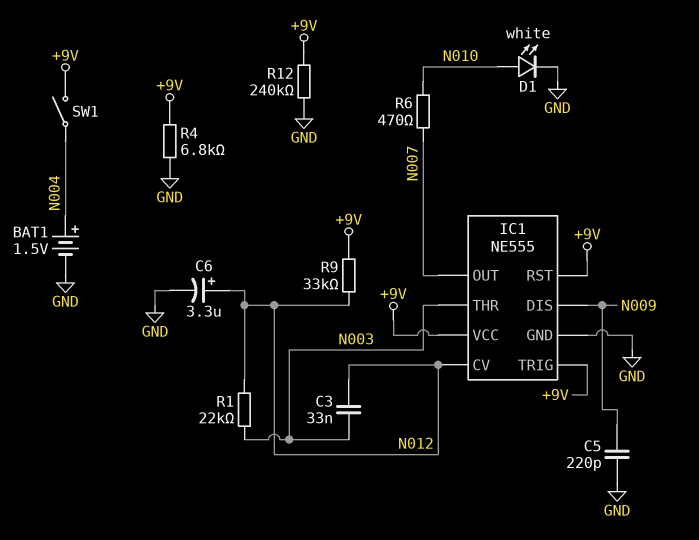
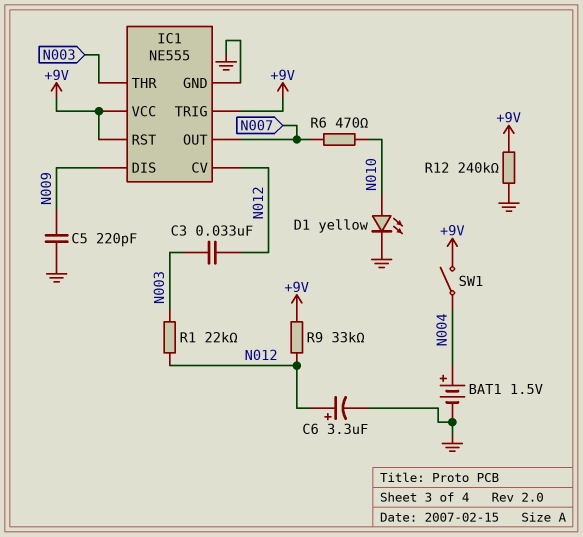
D1: LED white (A N010, K GND) -> LED yellow (A N010, K GND)
R4: 6.8k (+9V, GND) -> none

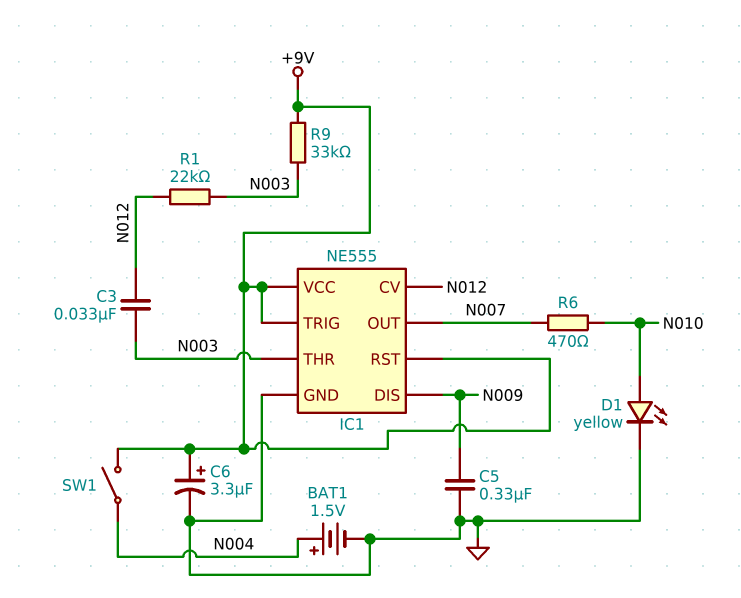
C5: 220pF (GND, N009) -> 330nF (GND, N009)
C6: 3.3uF (plus N012, minus GND) -> 3.3uF (plus +9V, minus GND)
R9: 33k (+9V, N012) -> 33k (+9V, N003)
R12: 240k (+9V, GND) -> none

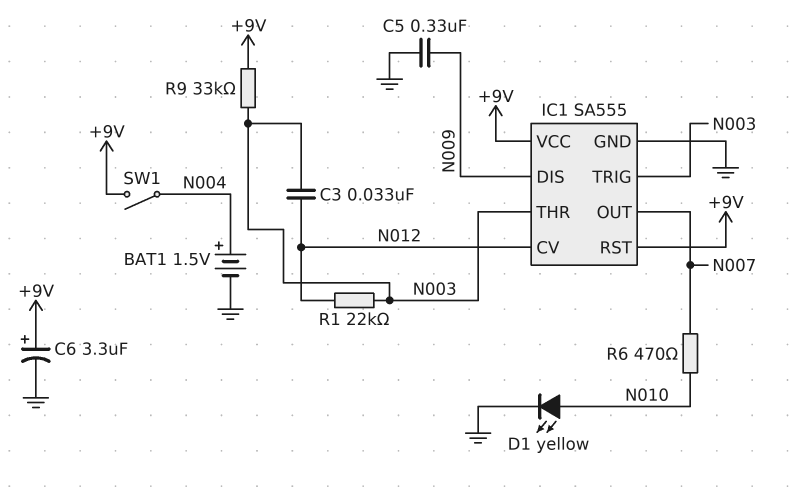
IC1: NE555 -> SA555
IC1 pin TRIG: +9V -> N003

